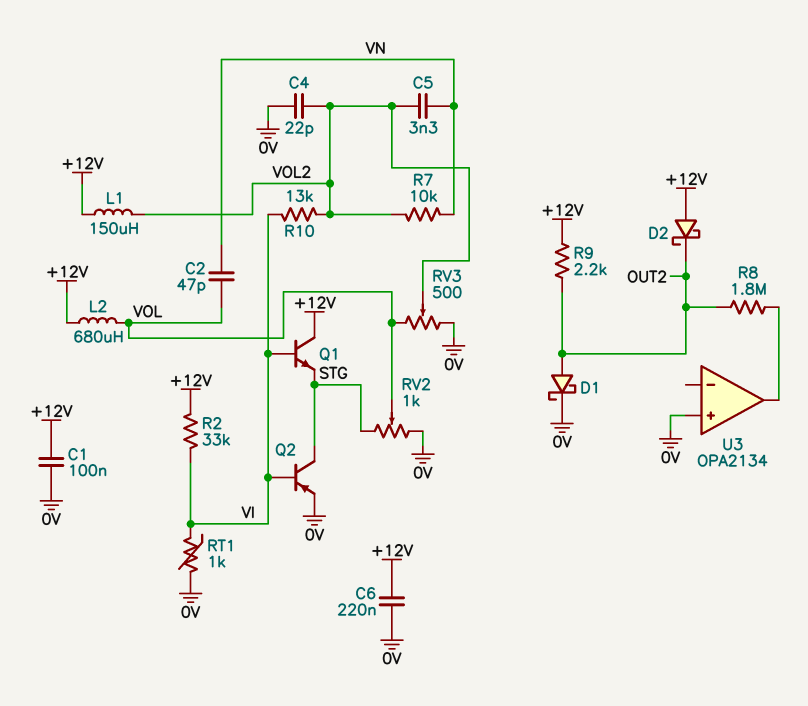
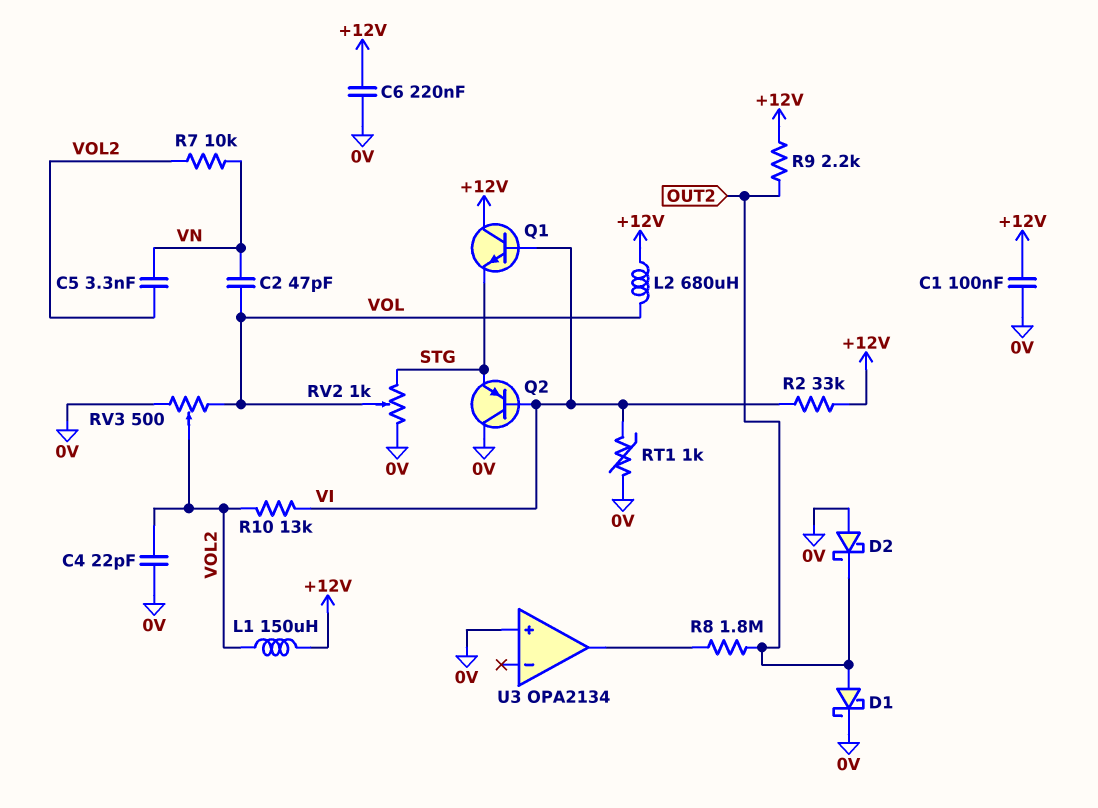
D2: schottky (A +12V, K OUT2) -> schottky (A 0V, K OUT2)
Q2: PNP (B VI, C STG, E 0V) -> PNP (B VI, C 0V, E STG)

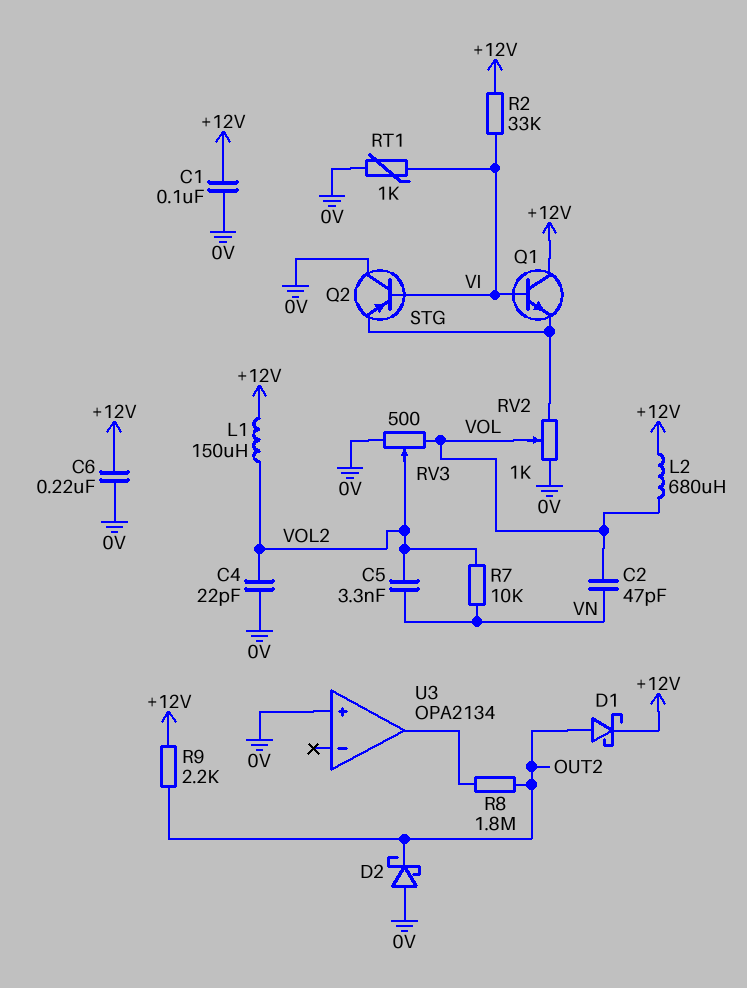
D1: schottky (A OUT2, K 0V) -> schottky (A OUT2, K +12V)
R10: 13k (VI, VOL2) -> none

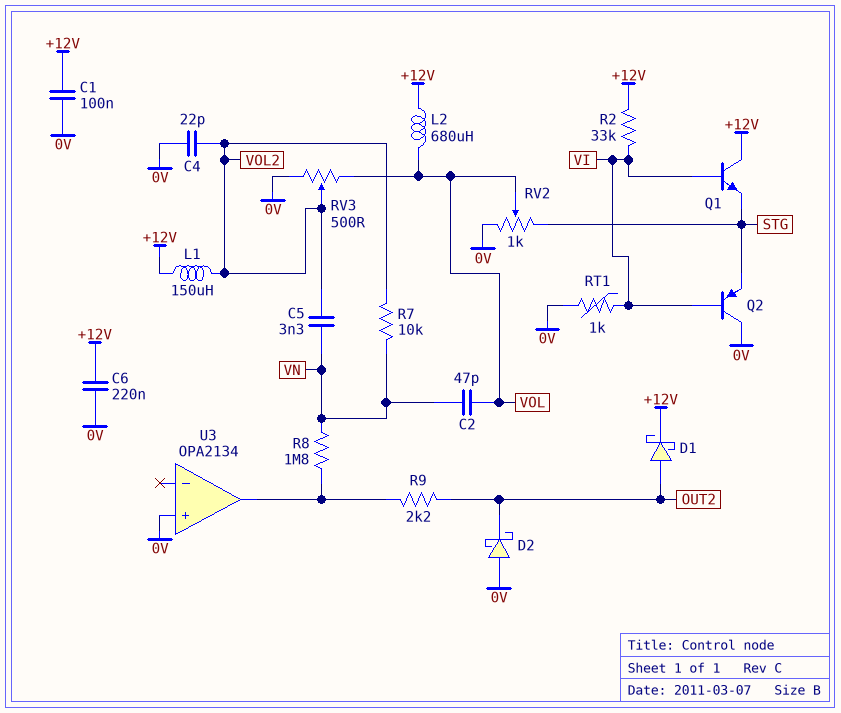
R8: 1.8M (OUT2, U3/out) -> 1.8M (U3/out, VN)
R9: 2.2k (+12V, OUT2) -> 2.2k (OUT2, U3/out)

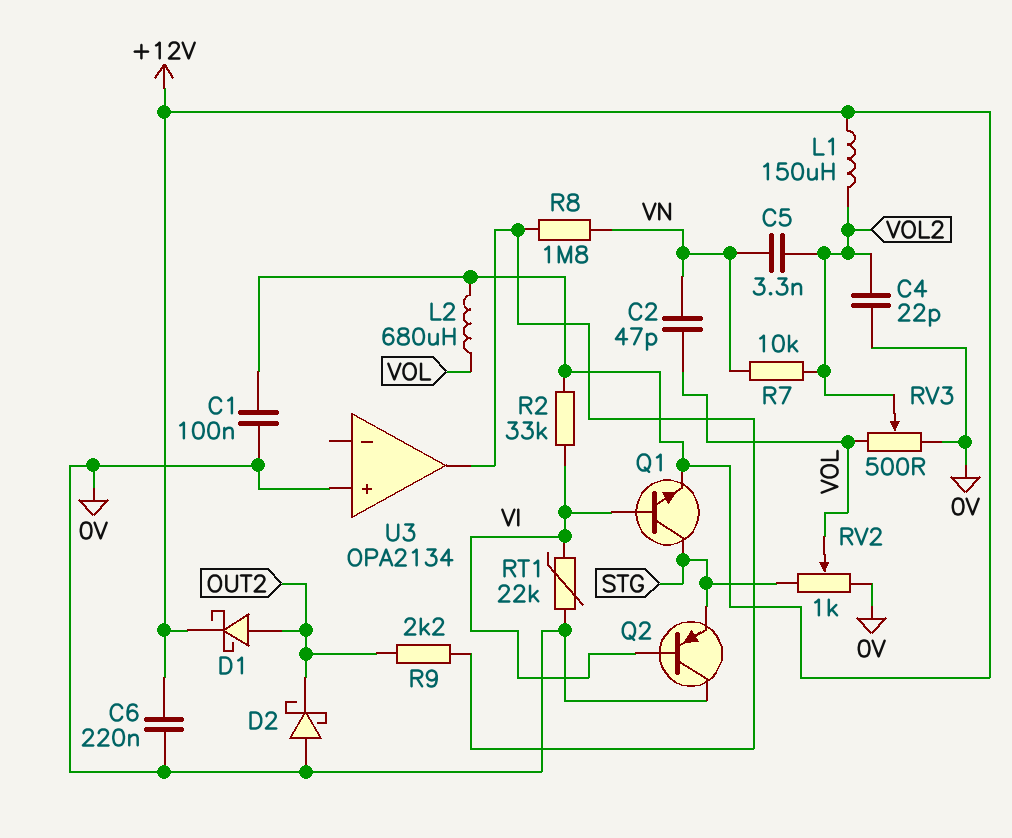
Q1: NPN (B VI, C +12V, E STG) -> NPN (B VI, C STG, E +12V)
RT1: 1k (0V, VI) -> 22k (0V, VI)

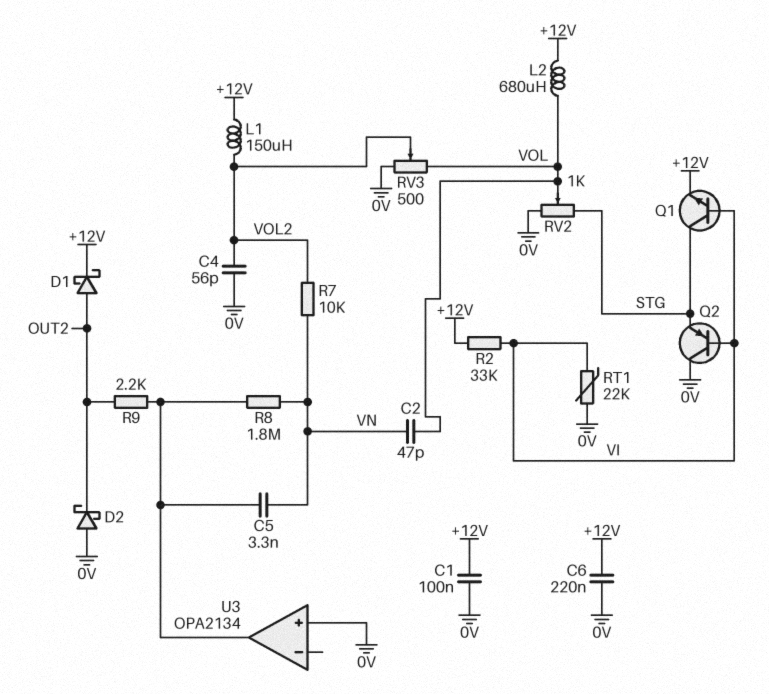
C4: 22pF (0V, VOL2) -> 56pF (0V, VOL2)
C5: 3.3nF (VN, VOL2) -> 3.3nF (U3/out, VN)

